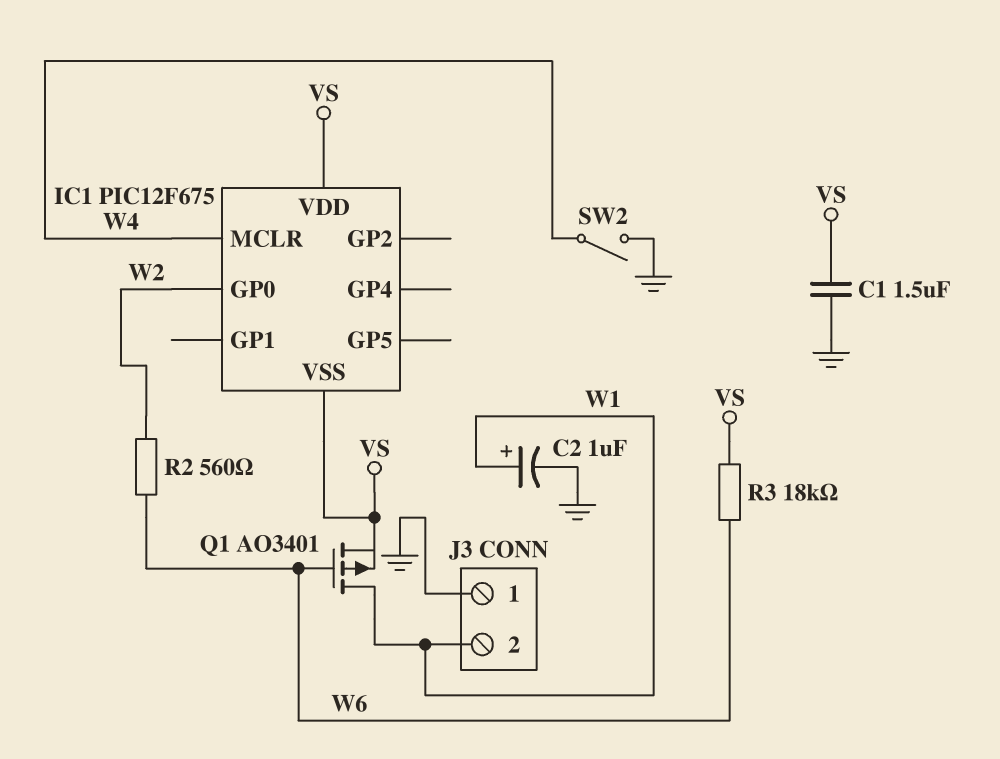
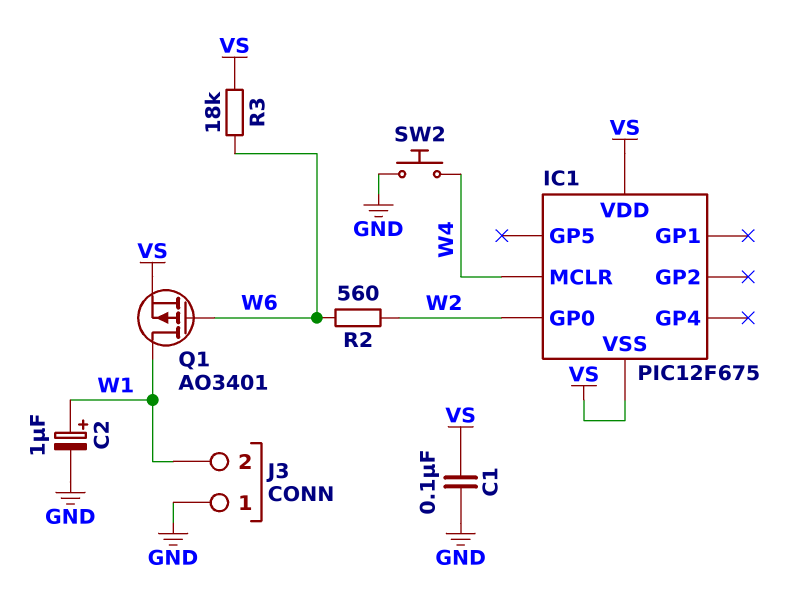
C1: 1.5uF (GND, VS) -> 100nF (GND, VS)
SW2: switch (GND, W4) -> button (GND, W4)

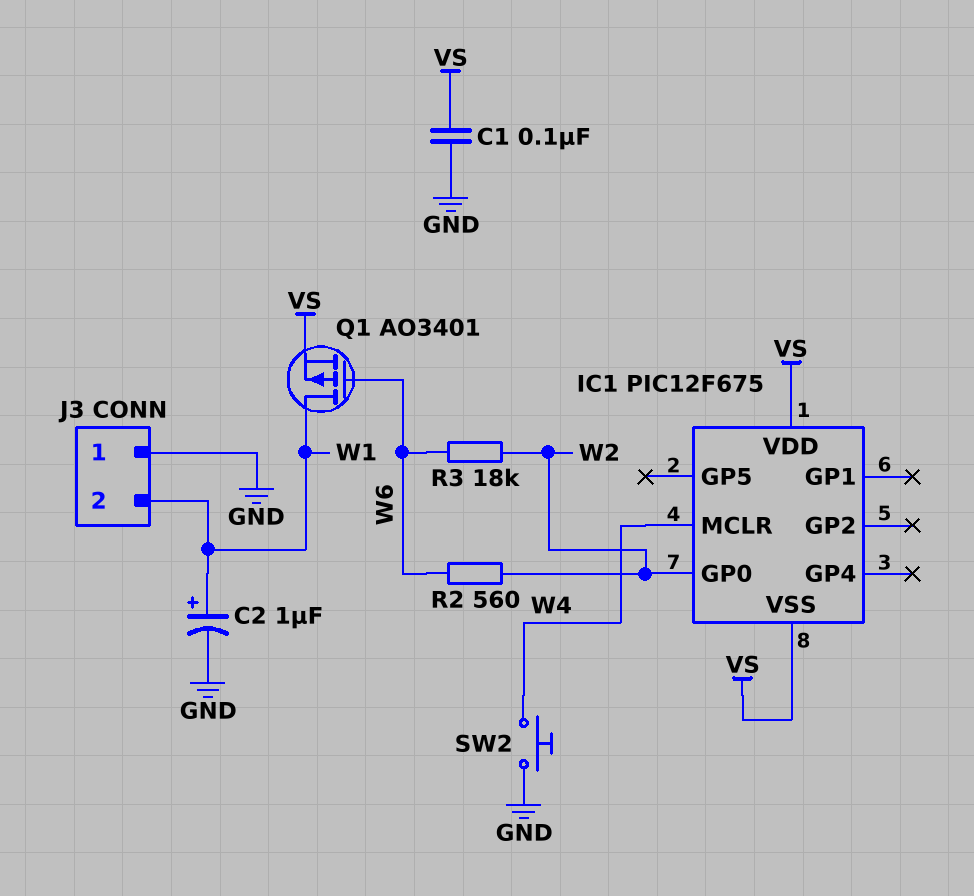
R3: 18k (VS, W6) -> 18k (W2, W6)

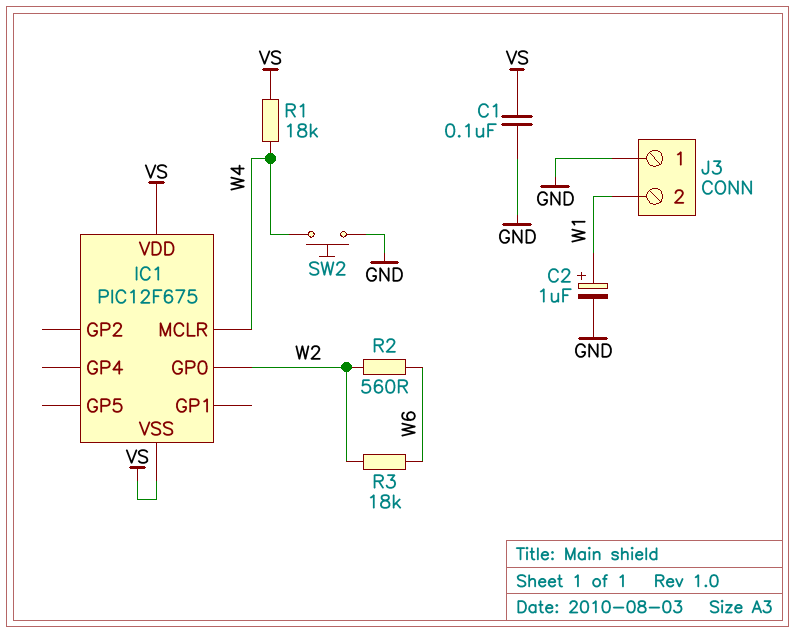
Q1: PMOS AO3401 (G W6, D W1, S VS) -> none
R1: none -> 18k (VS, W4)

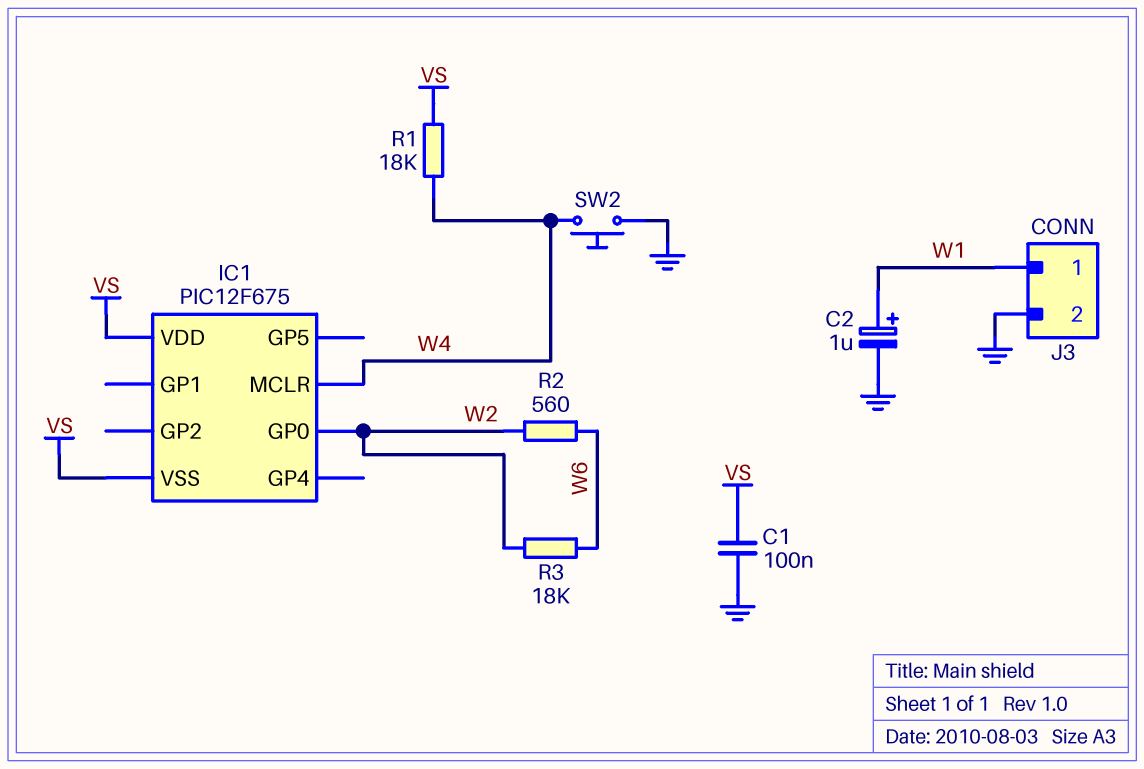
J3 pin 1: GND -> W1
J3 pin 2: W1 -> GND

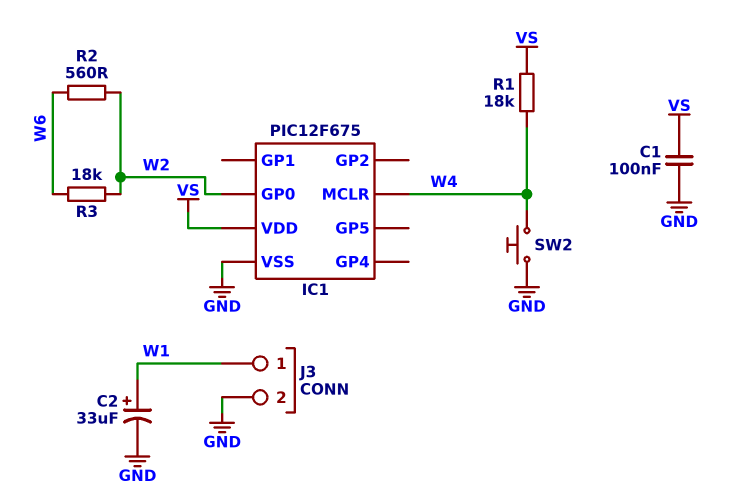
C2: 1uF (plus W1, minus GND) -> 33uF (plus W1, minus GND)
IC1 pin VSS: VS -> GND

